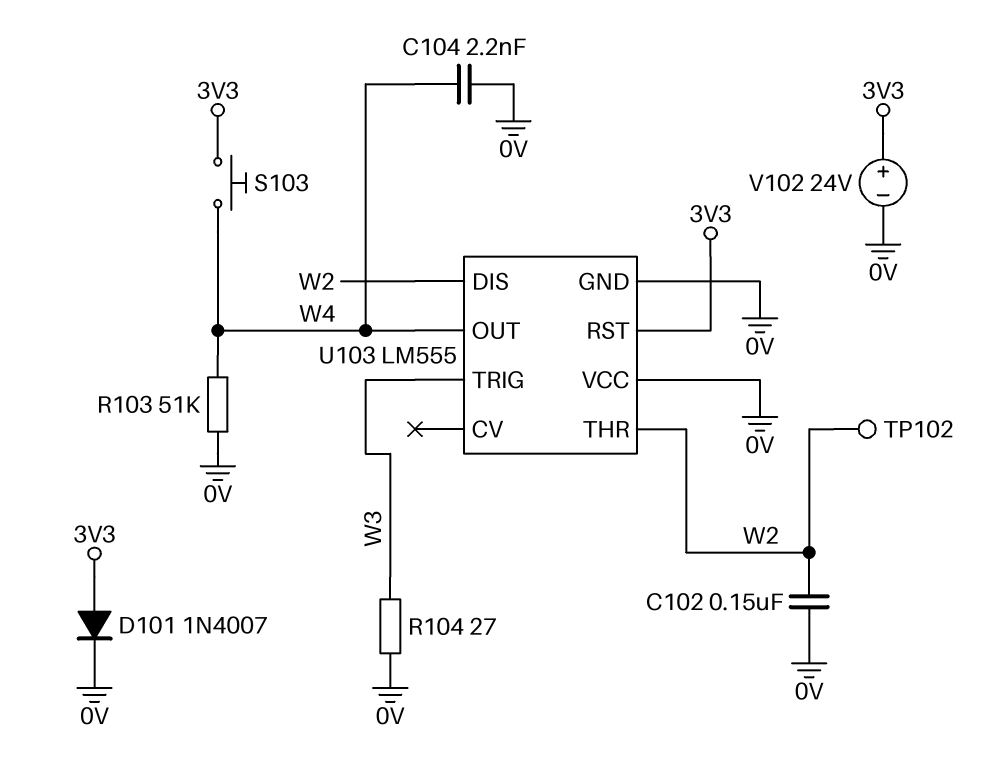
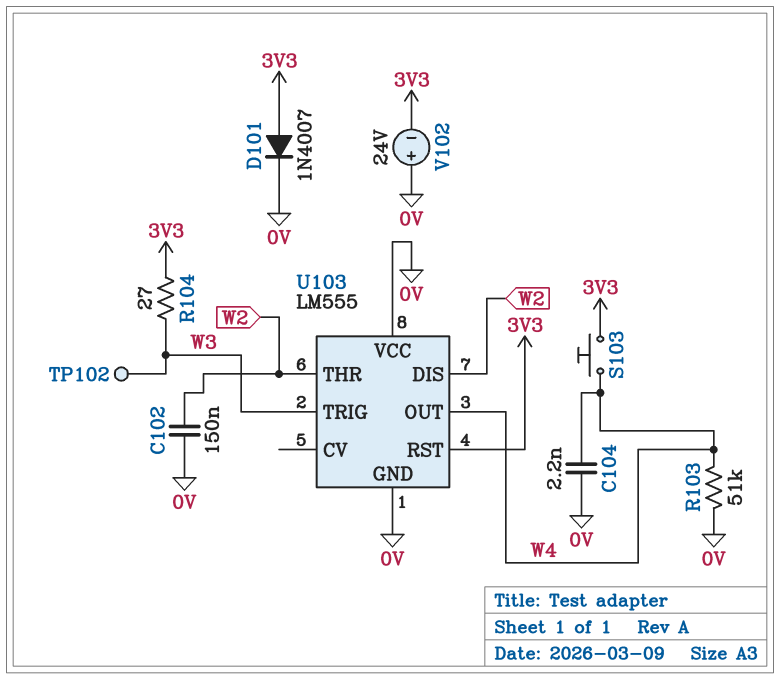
R104: 27 (0V, W3) -> 27 (3V3, W3)
TP102: test point (W2) -> test point (W3)
V102: 24V (plus 3V3, minus 0V) -> 24V (plus 0V, minus 3V3)

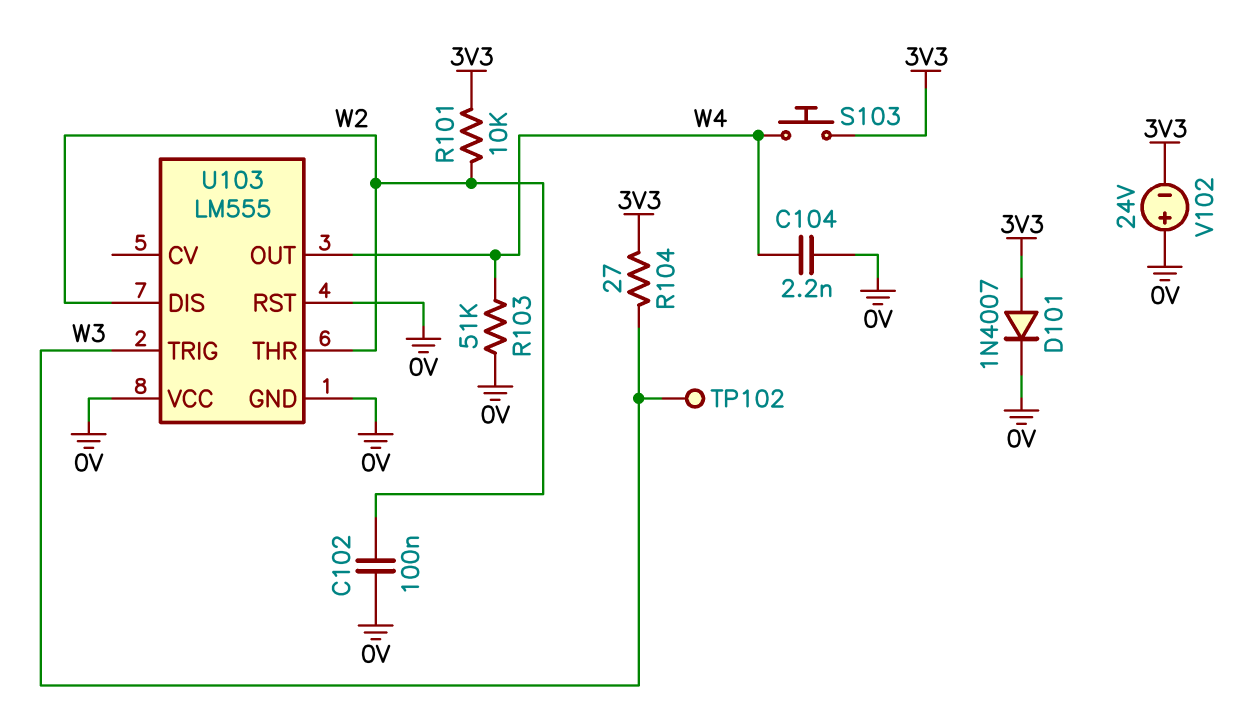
C102: 150nF (0V, W2) -> 100nF (0V, W2)
R101: none -> 10k (3V3, W2)
U103 pin RST: 3V3 -> 0V

